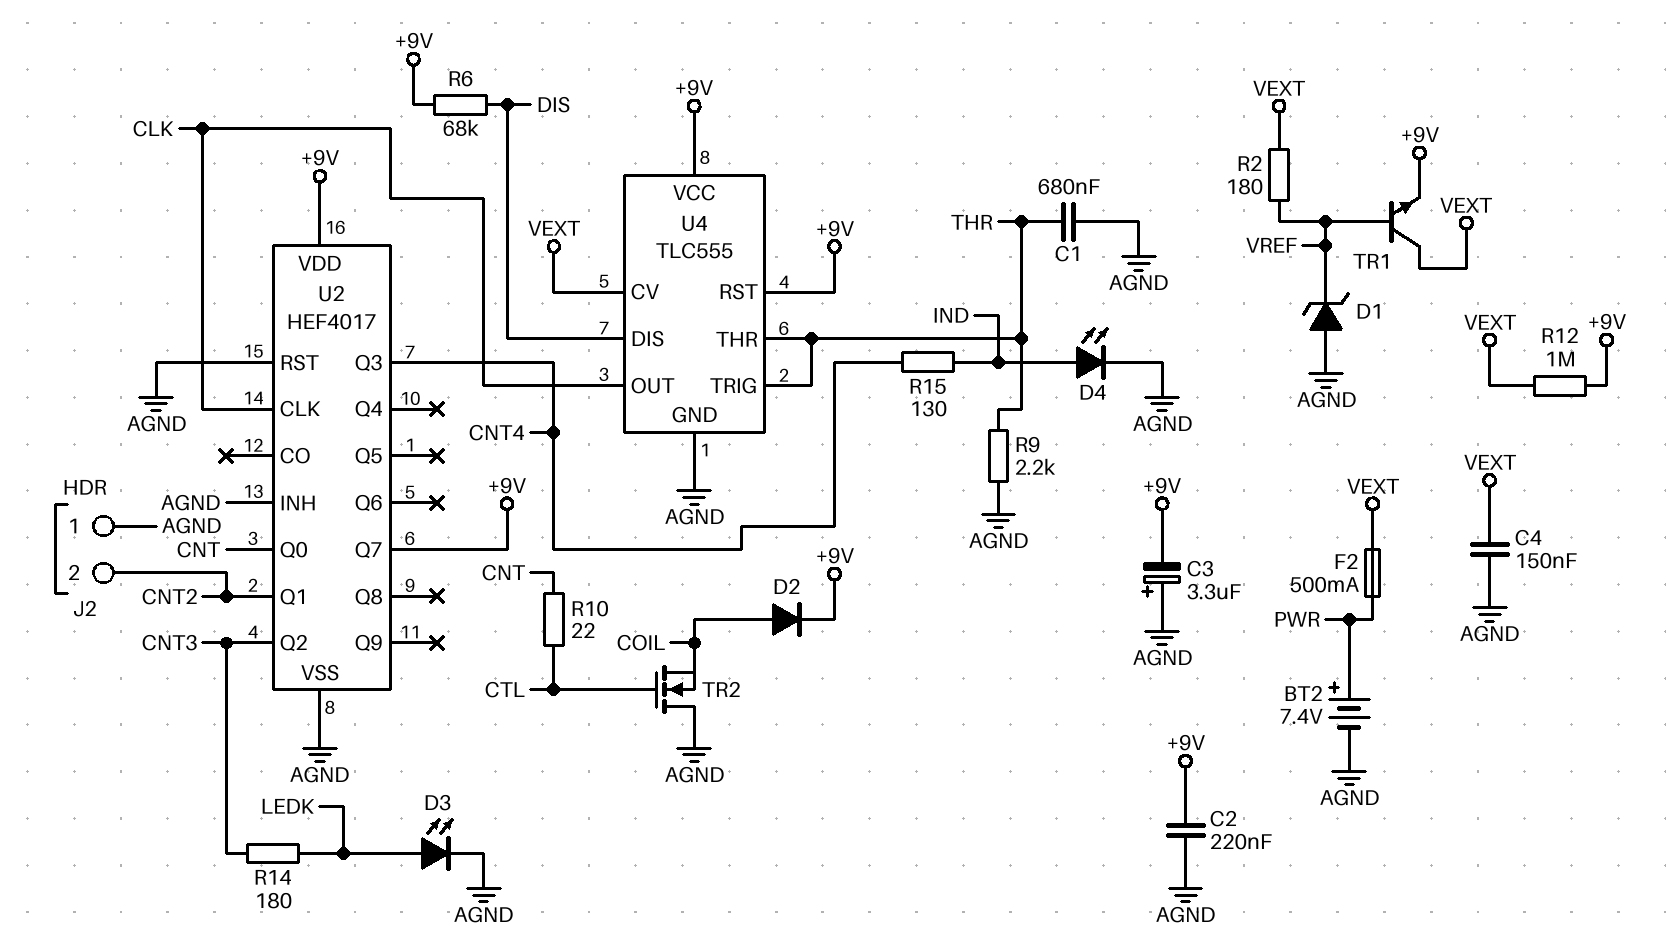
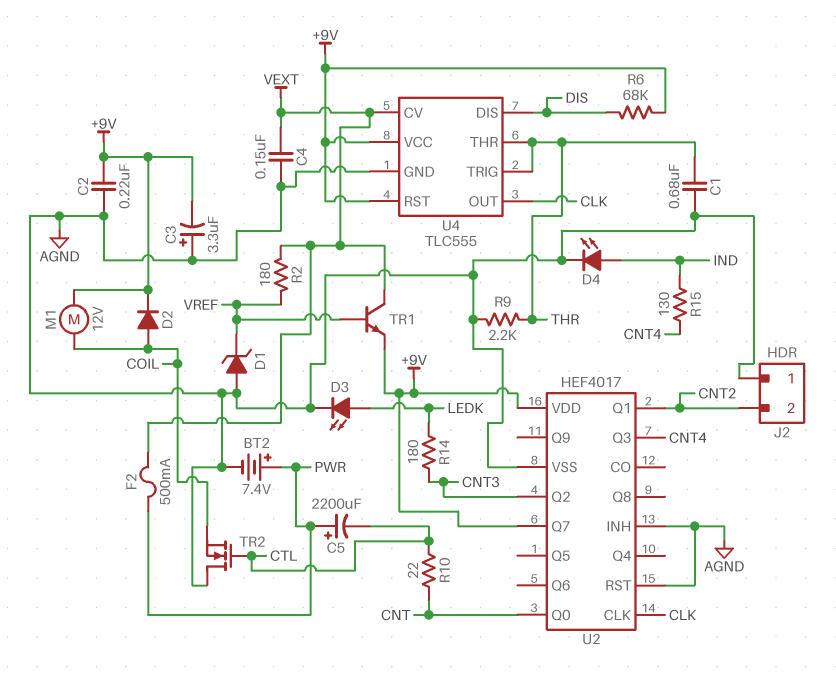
C5: none -> 2200uF (plus PWR, minus CTL)
M1: none -> motor 12V (+9V, COIL)
R12: 1M (+9V, VEXT) -> none

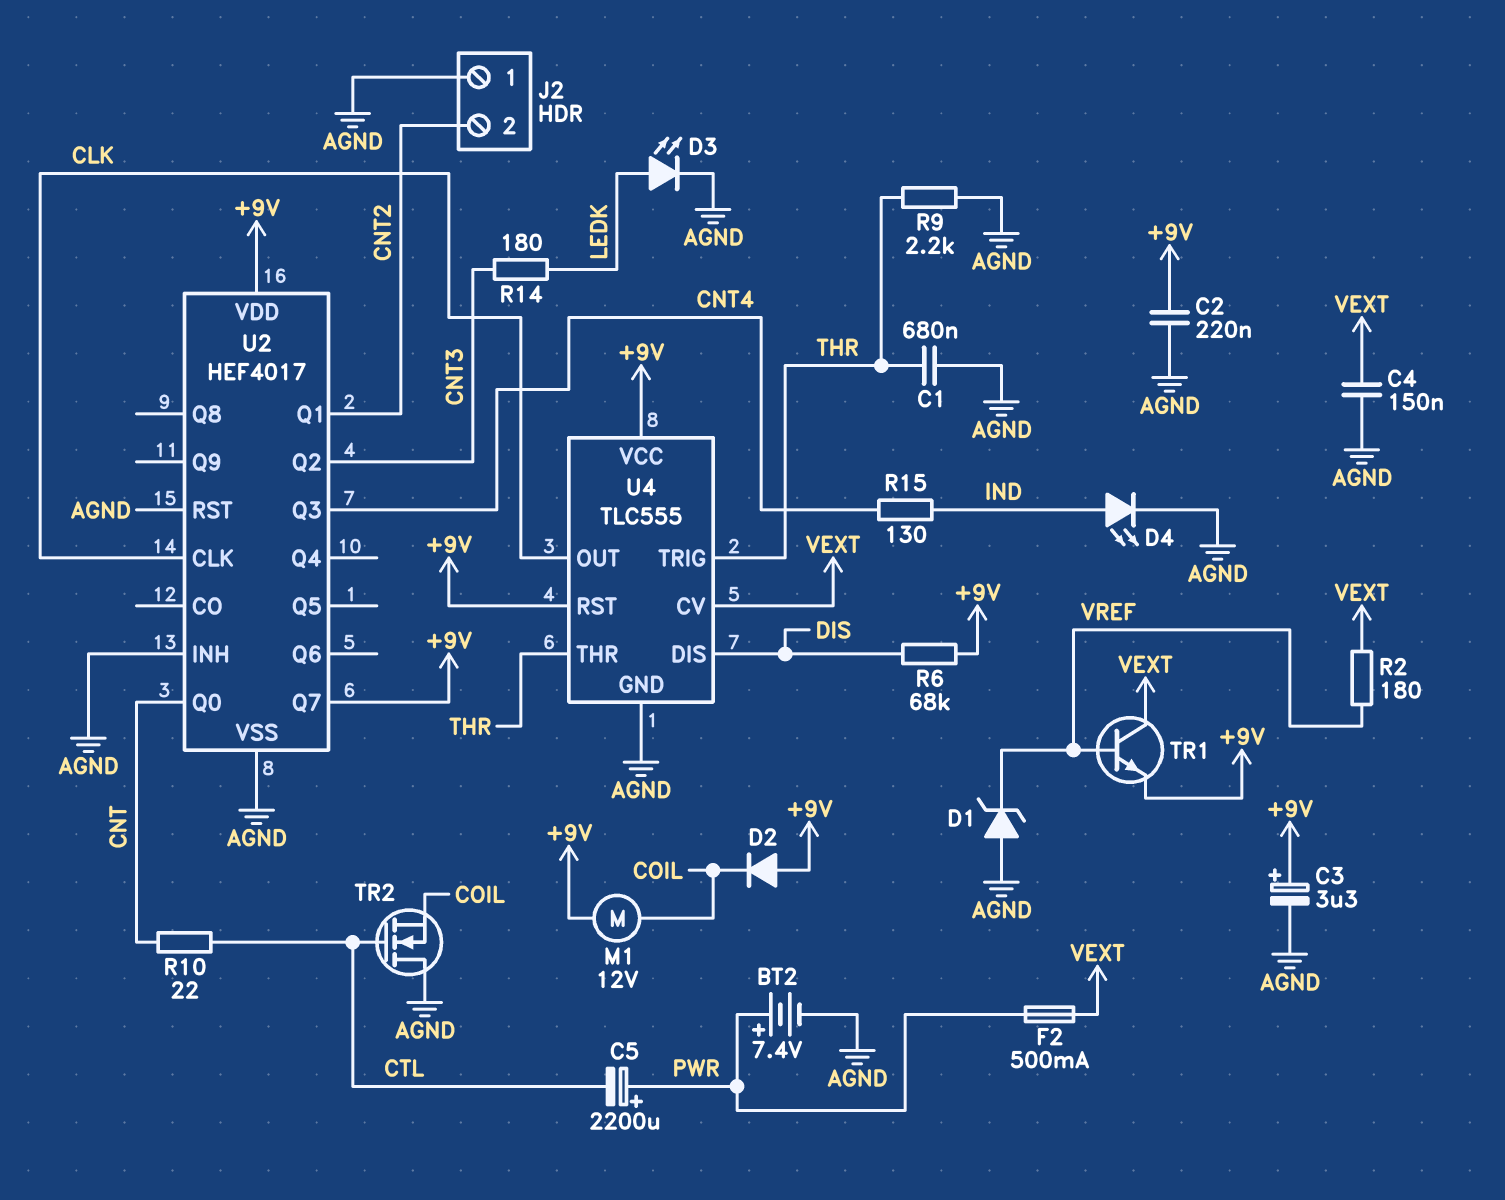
C3: 3.3uF (plus AGND, minus +9V) -> 3.3uF (plus +9V, minus AGND)
D2: diode (A COIL, K +9V) -> diode (A +9V, K COIL)

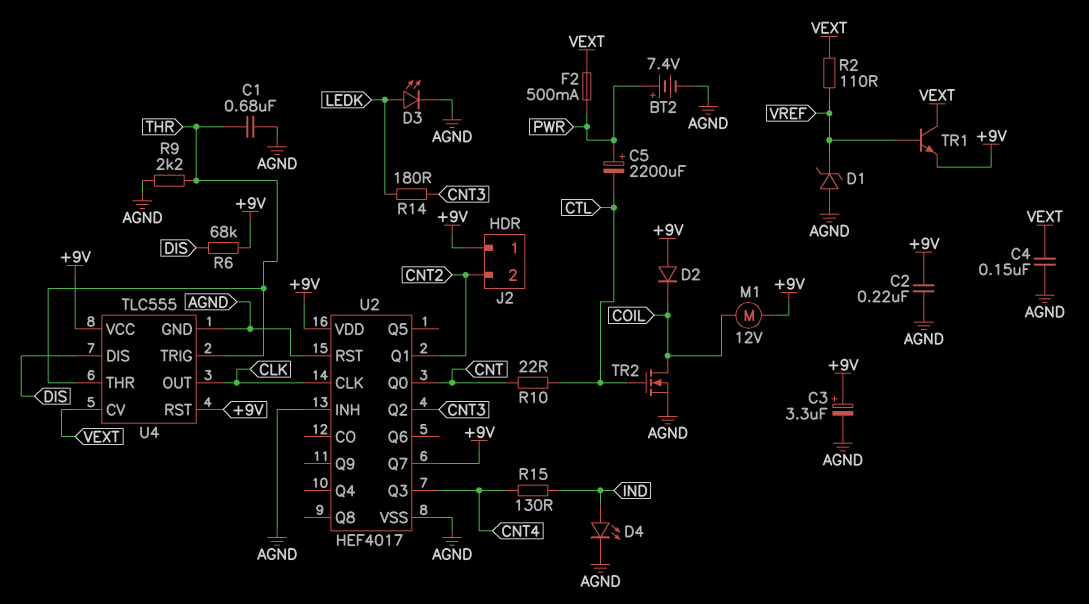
J2 pin 1: AGND -> +9V
R2: 180 (VEXT, VREF) -> 110 (VEXT, VREF)
TR2: NMOS (G CTL, D AGND, S COIL) -> NMOS (G CTL, D COIL, S AGND)

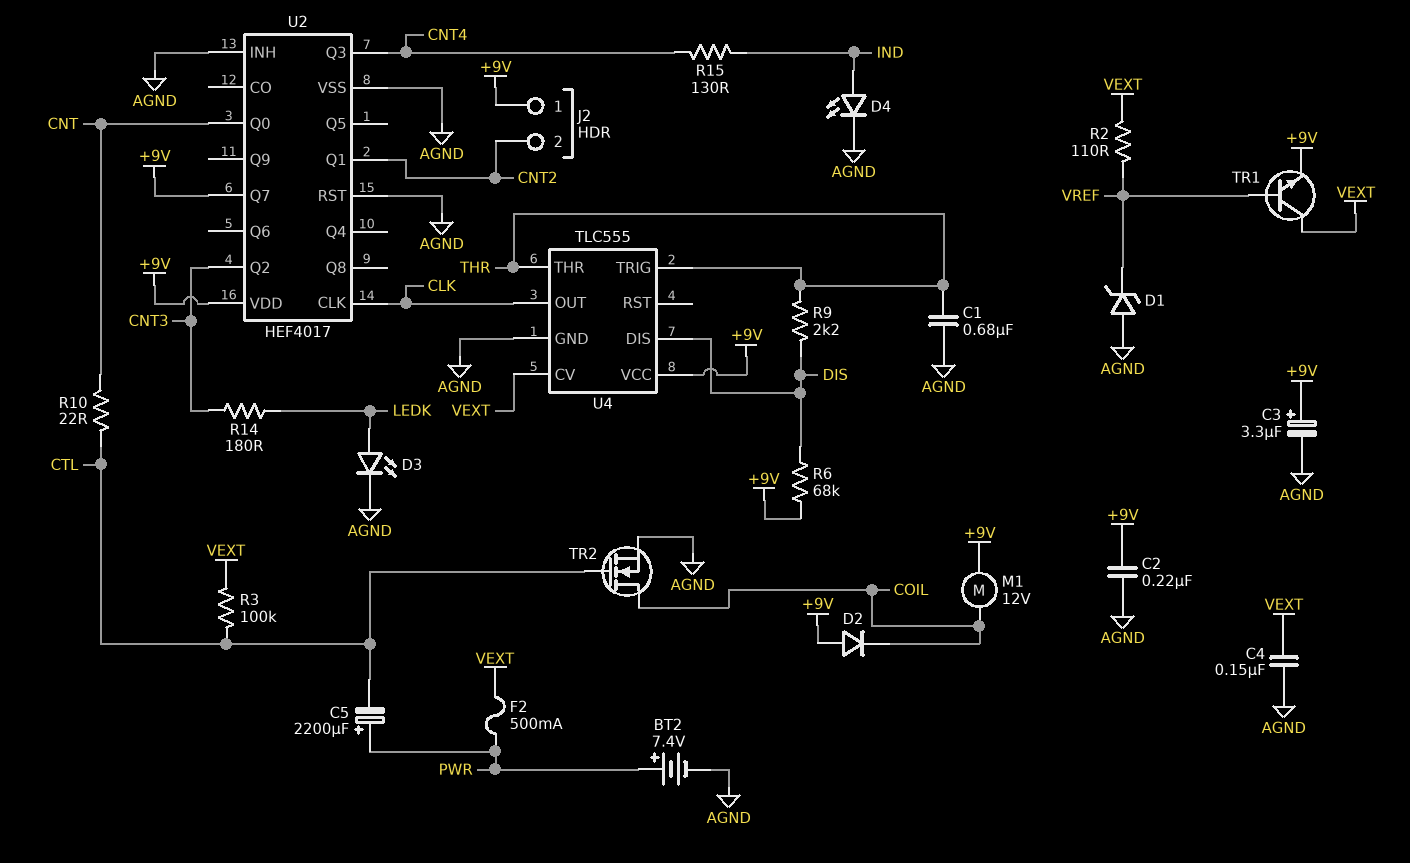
R3: none -> 100k (CTL, VEXT)
R9: 2.2k (AGND, THR) -> 2.2k (DIS, THR)
U4 pin RST: +9V -> none

